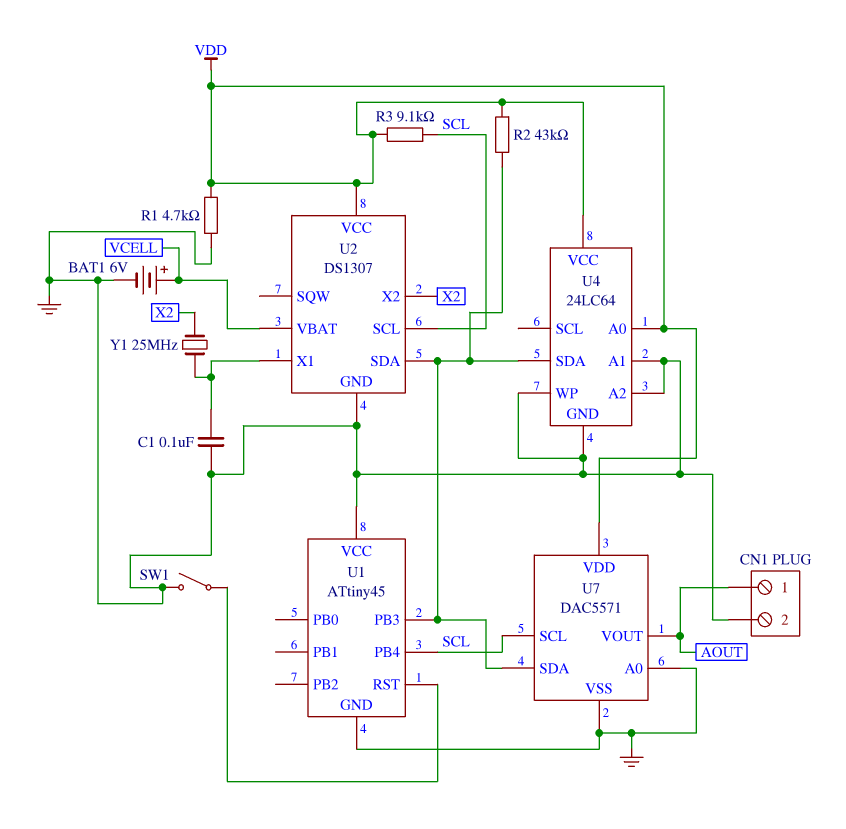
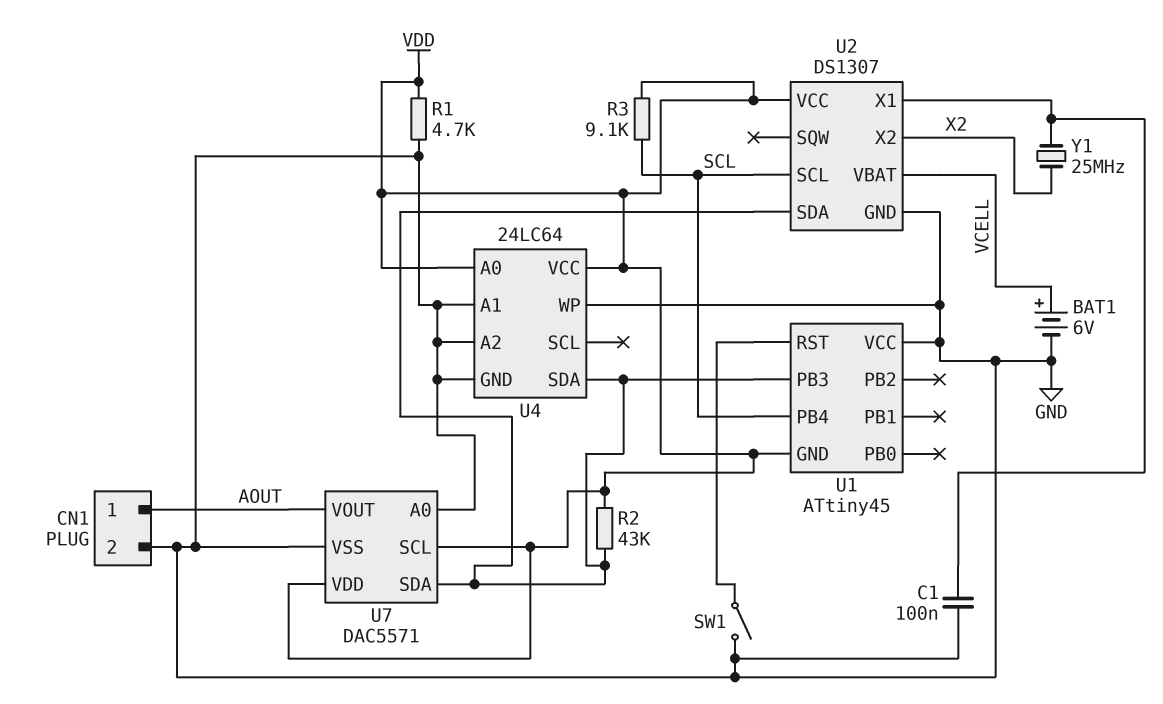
U1 pin GND: GND -> VDD
U7 pin SCL: SCL -> VDD

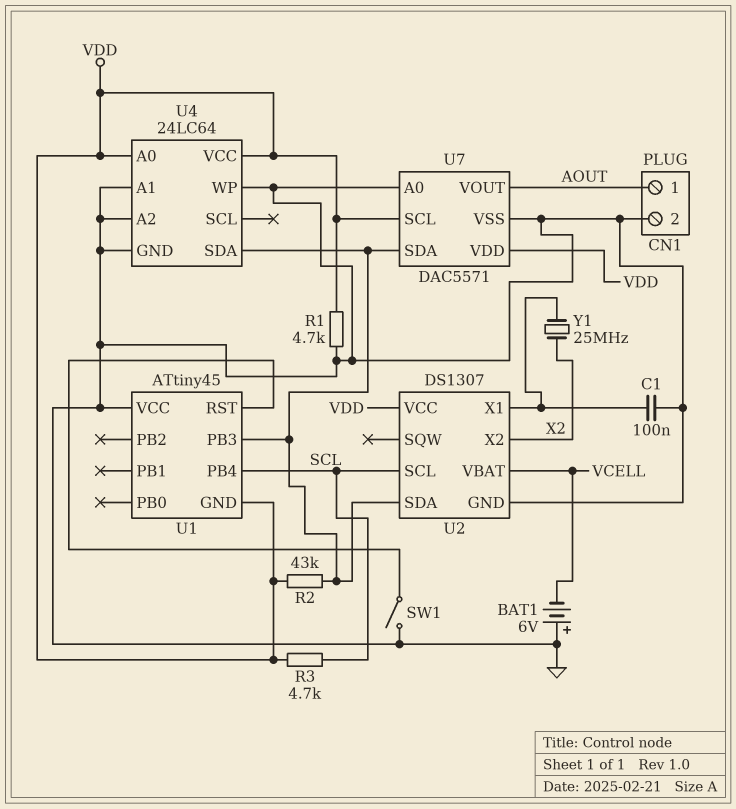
BAT1: 6V (plus VCELL, minus GND) -> 6V (plus GND, minus VCELL)
R3: 9.1k (SCL, VDD) -> 4.7k (SCL, VDD)

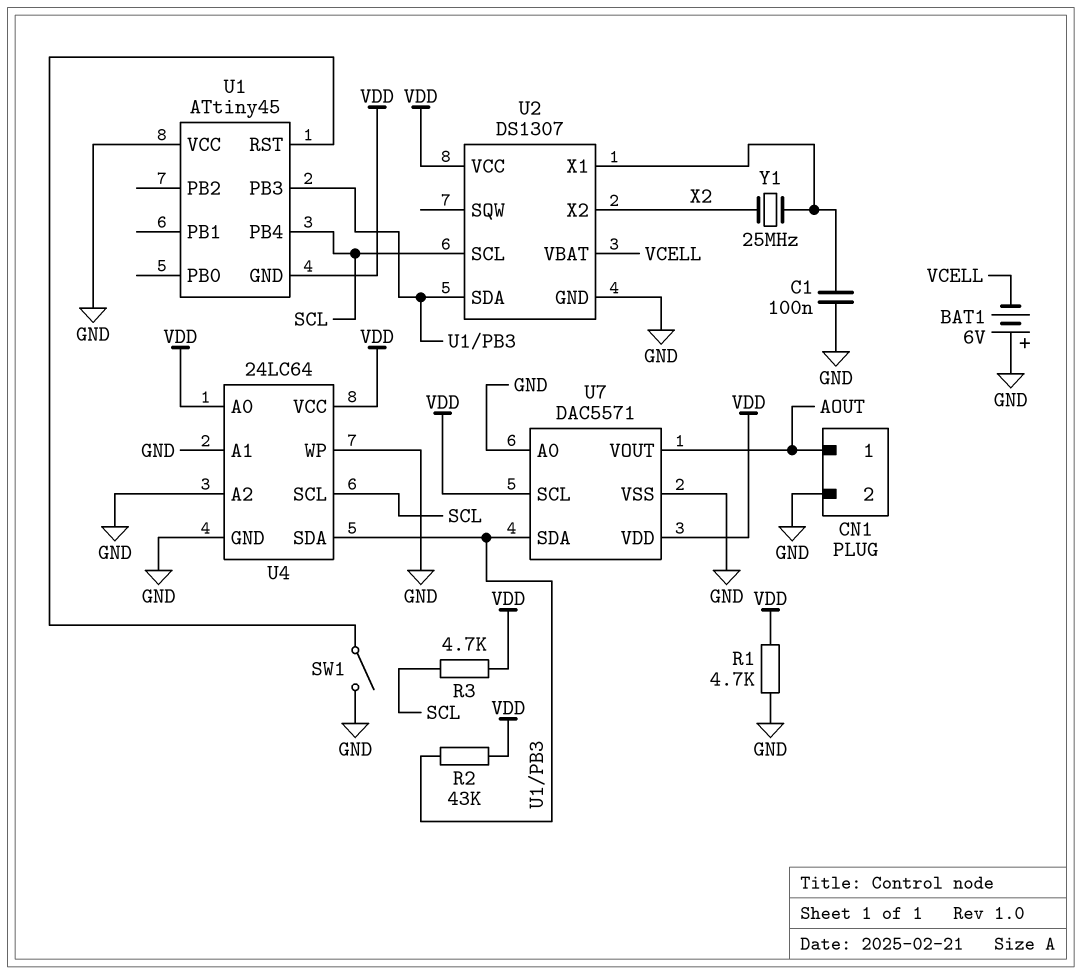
U4 pin SCL: none -> SCL

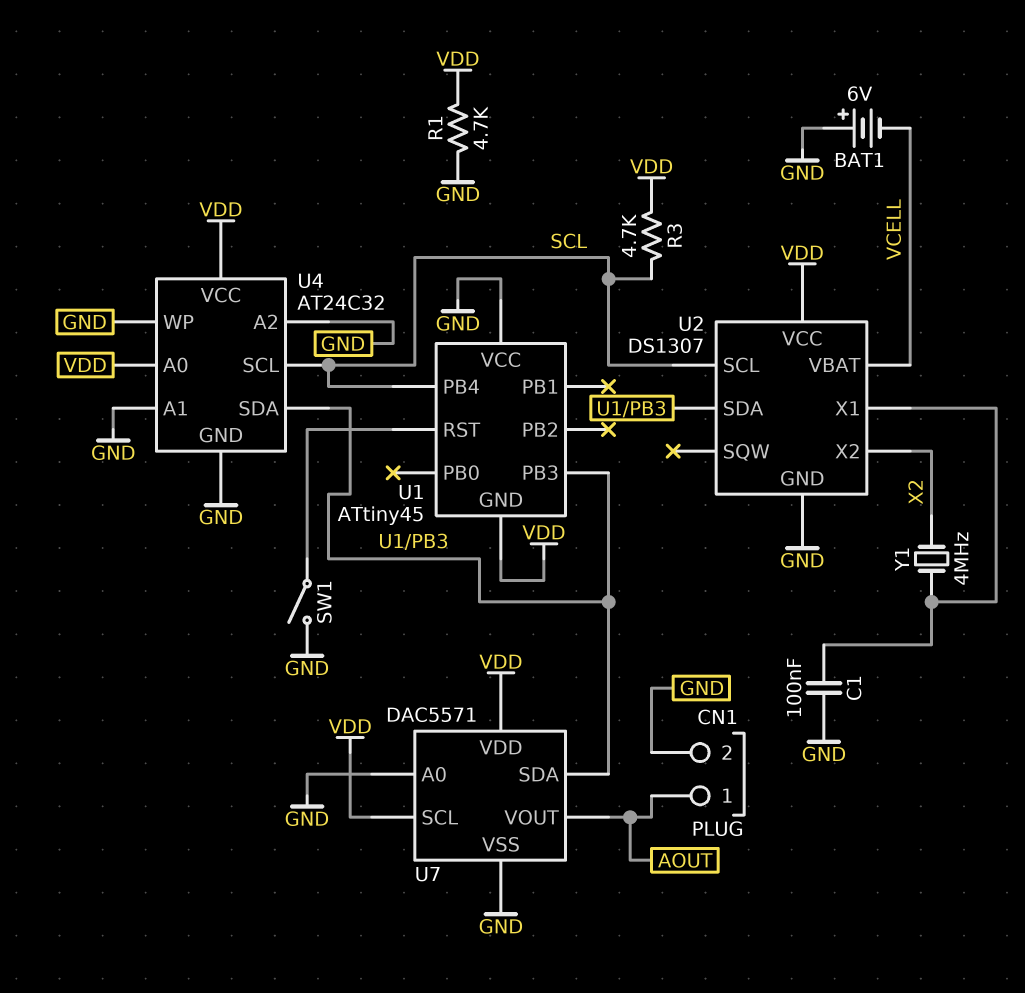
R2: 43k (U1/PB3, VDD) -> none
U4: 24LC64 -> AT24C32
Y1: 25MHz (U2/X1, X2) -> 4MHz (U2/X1, X2)

